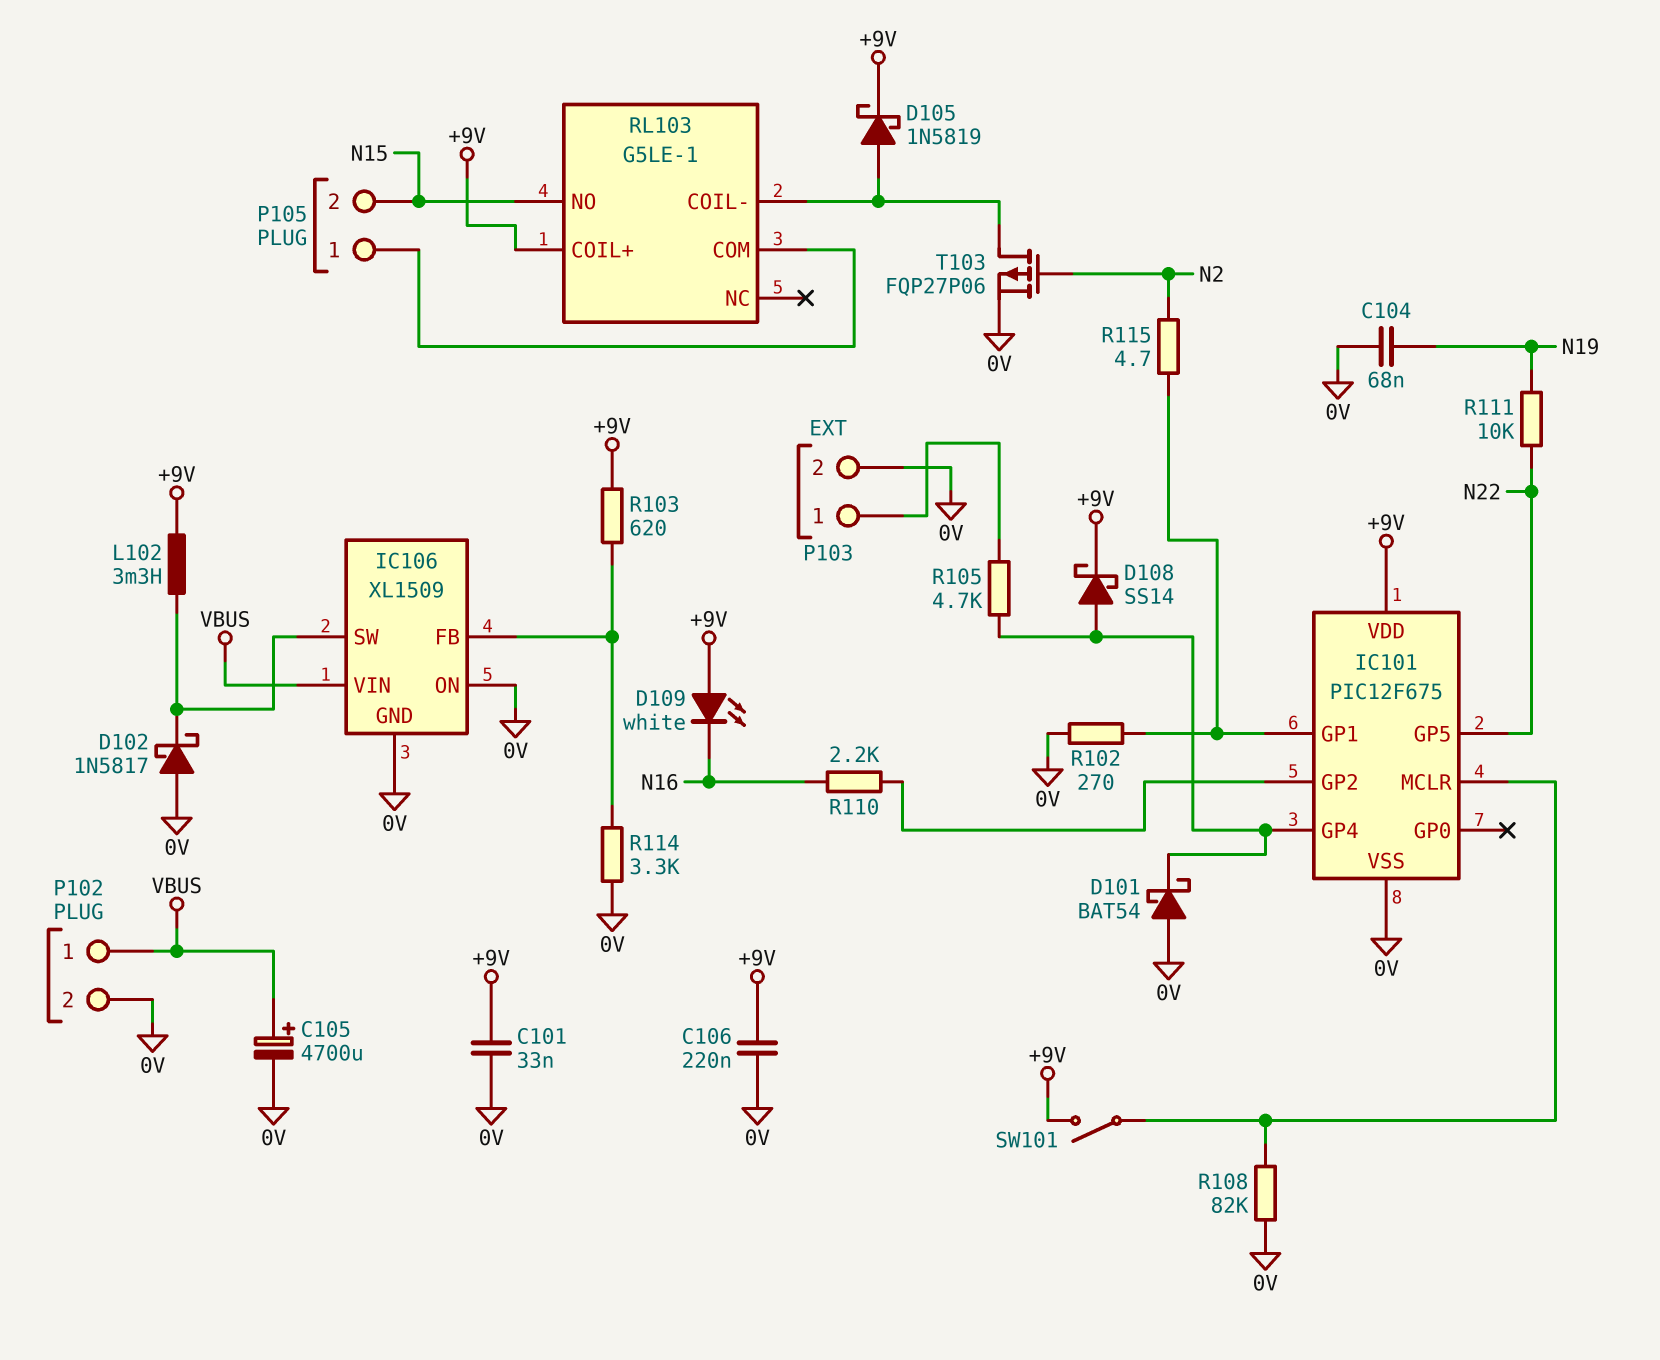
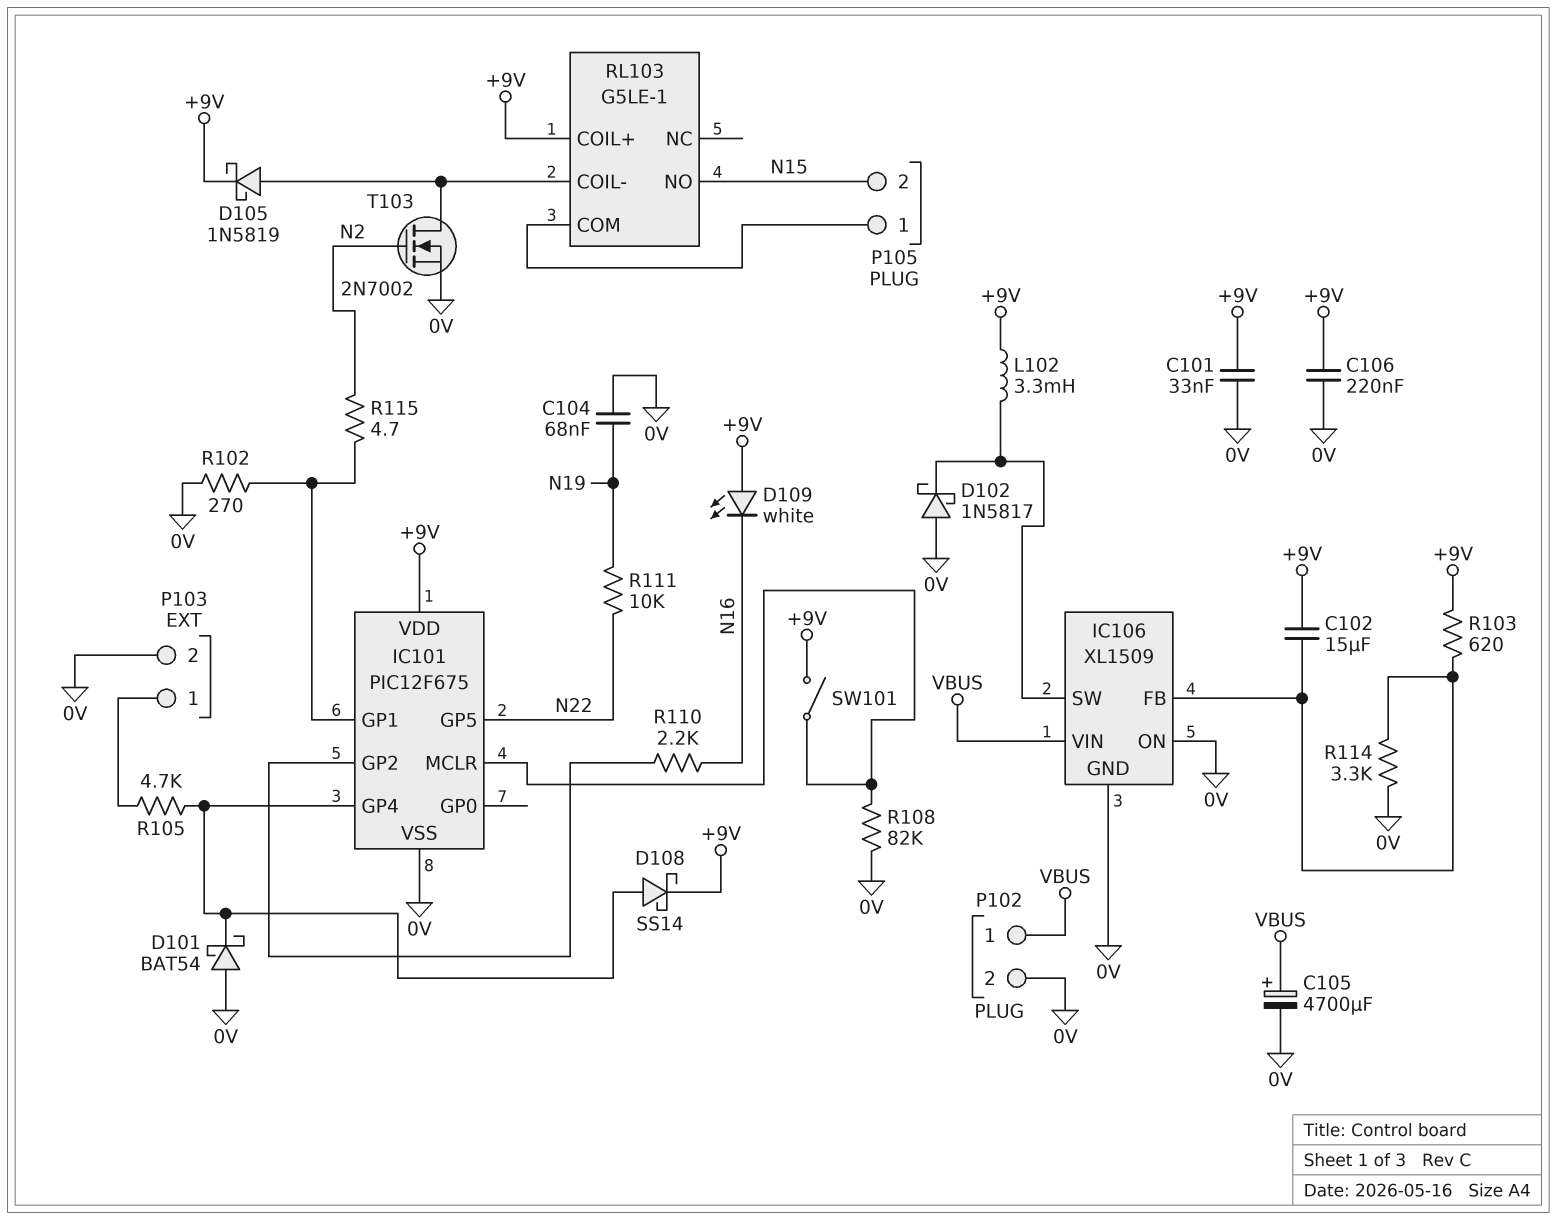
C102: none -> 15uF (+9V, IC106/FB)
T103: PMOS FQP27P06 (G N2, D RL103/COIL-, S 0V) -> NMOS 2N7002 (G N2, D RL103/COIL-, S 0V)

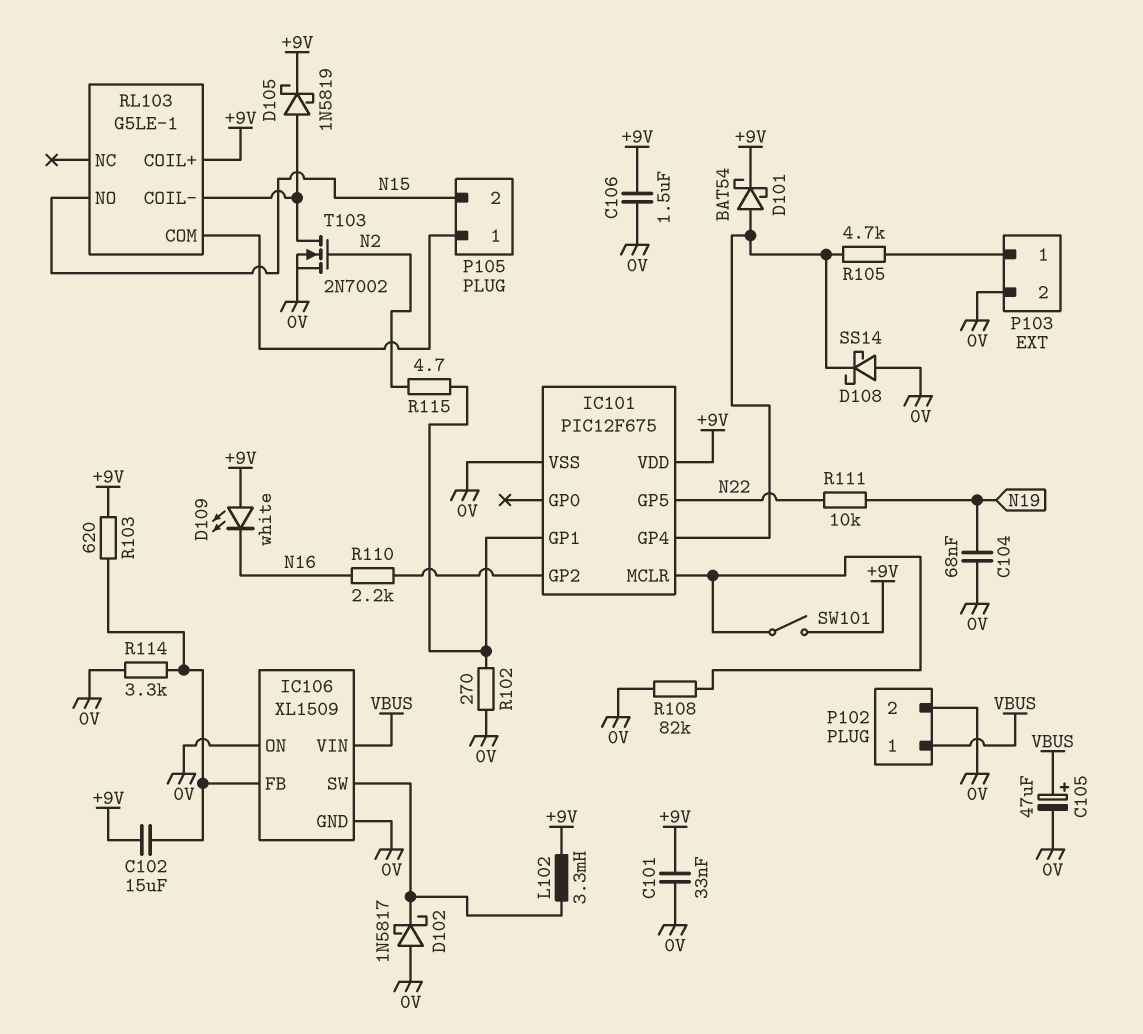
C105: 4700uF (plus VBUS, minus 0V) -> 47uF (plus VBUS, minus 0V)
C106: 220nF (+9V, 0V) -> 1.5uF (+9V, 0V)
D101: schottky BAT54 (A 0V, K IC101/GP4) -> schottky BAT54 (A IC101/GP4, K +9V)
D108: schottky SS14 (A IC101/GP4, K +9V) -> schottky SS14 (A 0V, K IC101/GP4)

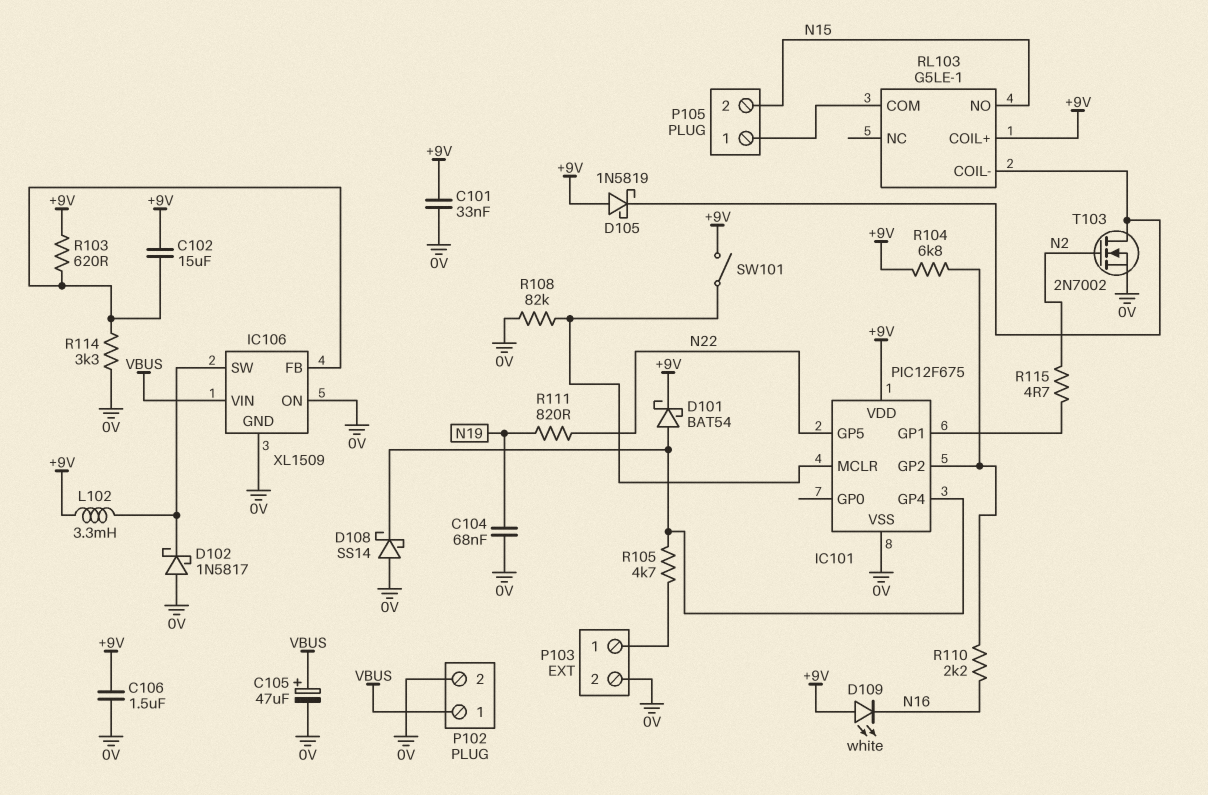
D105: schottky 1N5819 (A RL103/COIL-, K +9V) -> schottky 1N5819 (A +9V, K RL103/COIL-)
R102: 270 (0V, IC101/GP1) -> none
R104: none -> 6.8k (+9V, IC101/GP2)
R111: 10k (N19, N22) -> 820 (N19, N22)

